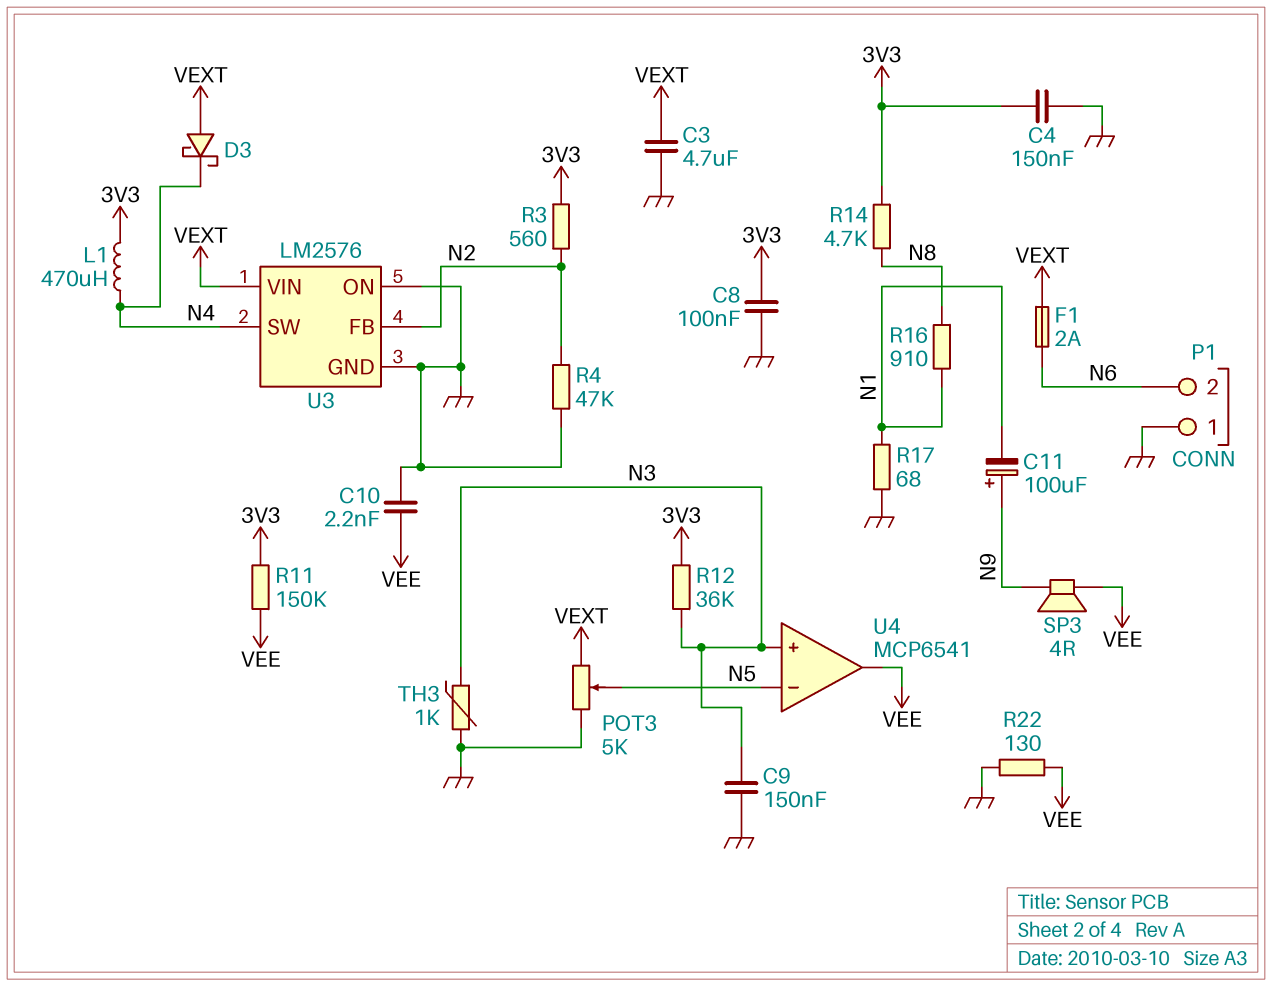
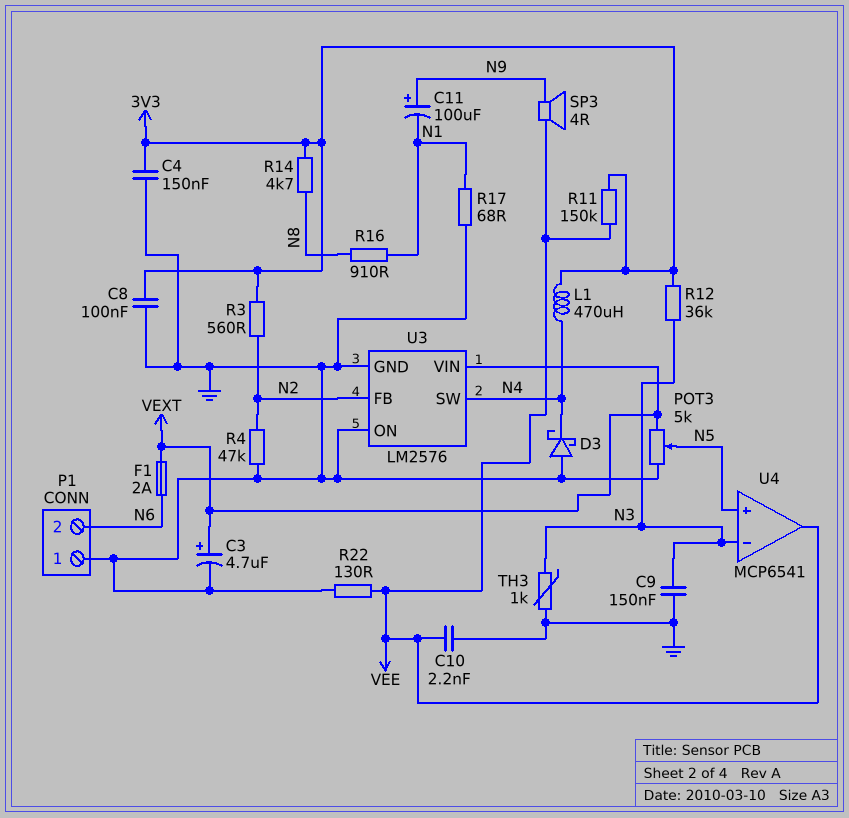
C3: 4.7uF (GND, VEXT) -> 4.7uF (plus VEXT, minus GND)
D3: schottky (A VEXT, K N4) -> schottky (A GND, K N4)
U4 pin in+: N3 -> N5
U4 pin in-: N5 -> N3

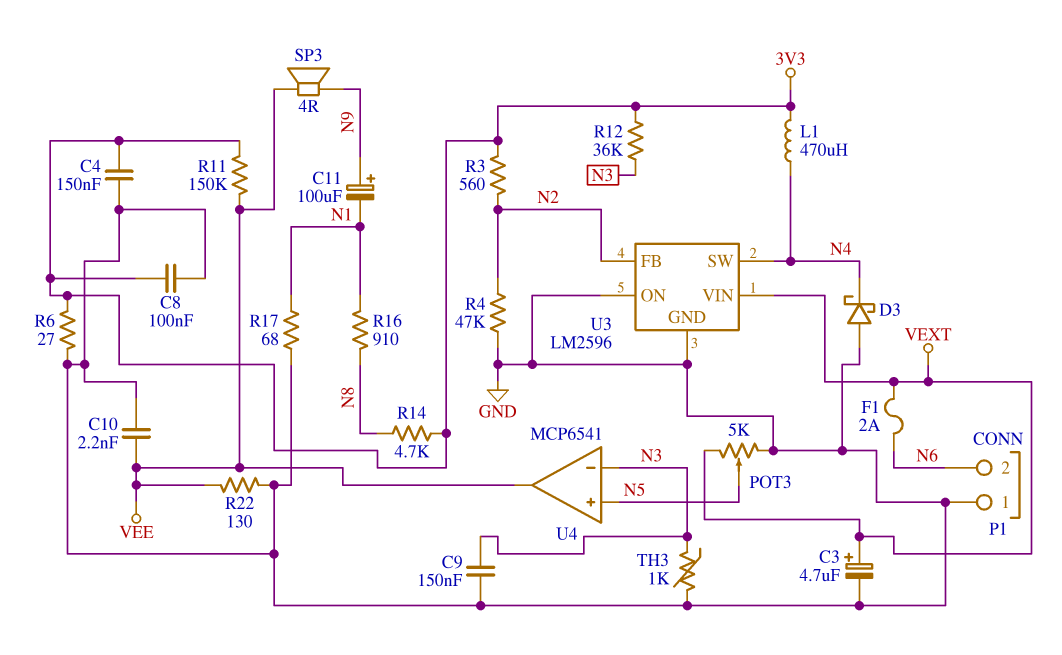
R6: none -> 27 (3V3, GND)
U3: LM2576 -> LM2596

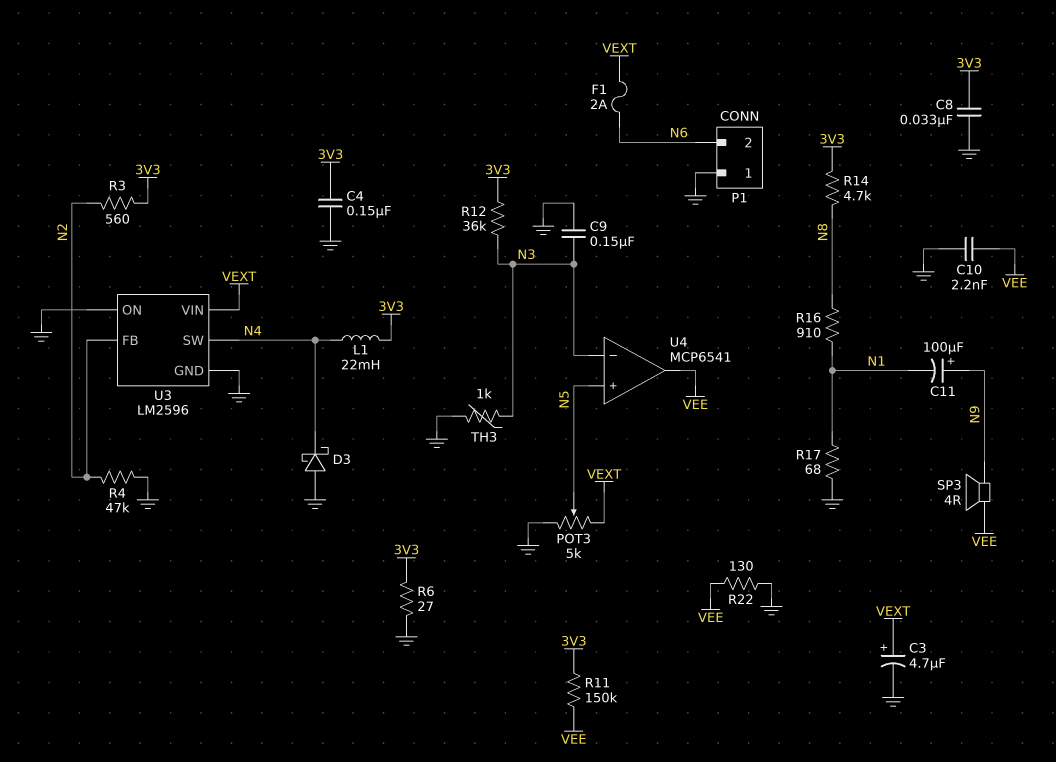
C8: 100nF (3V3, GND) -> 33nF (3V3, GND)
L1: 470uH (3V3, N4) -> 22mH (3V3, N4)

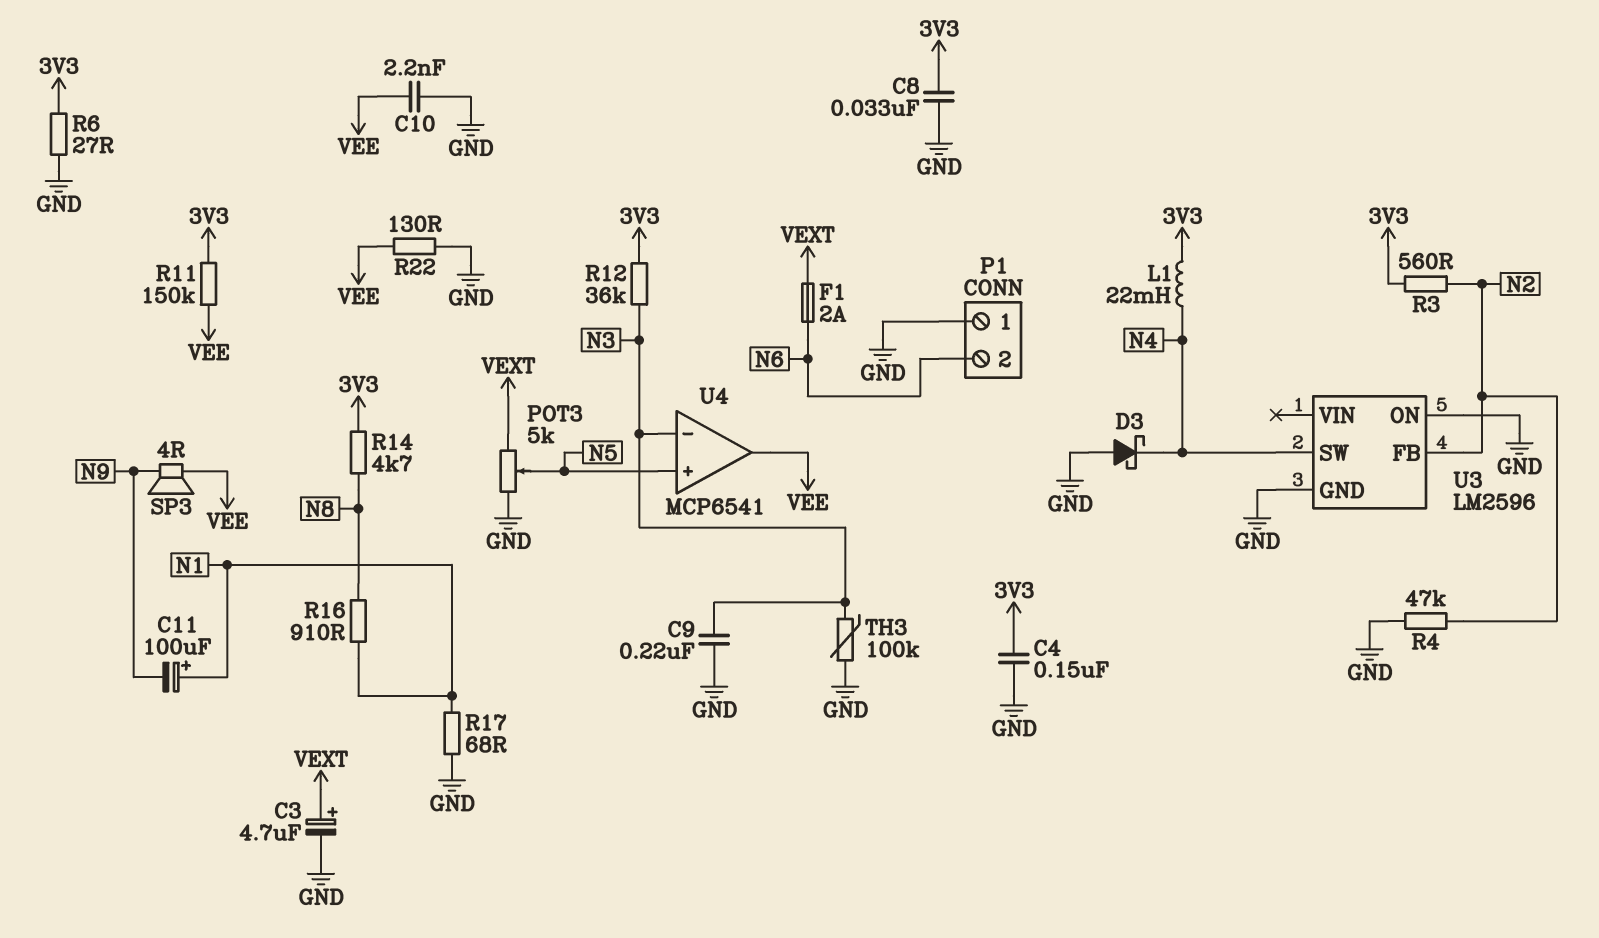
C9: 150nF (GND, N3) -> 220nF (GND, N3)
C11: 100uF (plus N9, minus N1) -> 100uF (plus N1, minus N9)
TH3: 1k (GND, N3) -> 100k (GND, N3)
U3 pin VIN: VEXT -> none

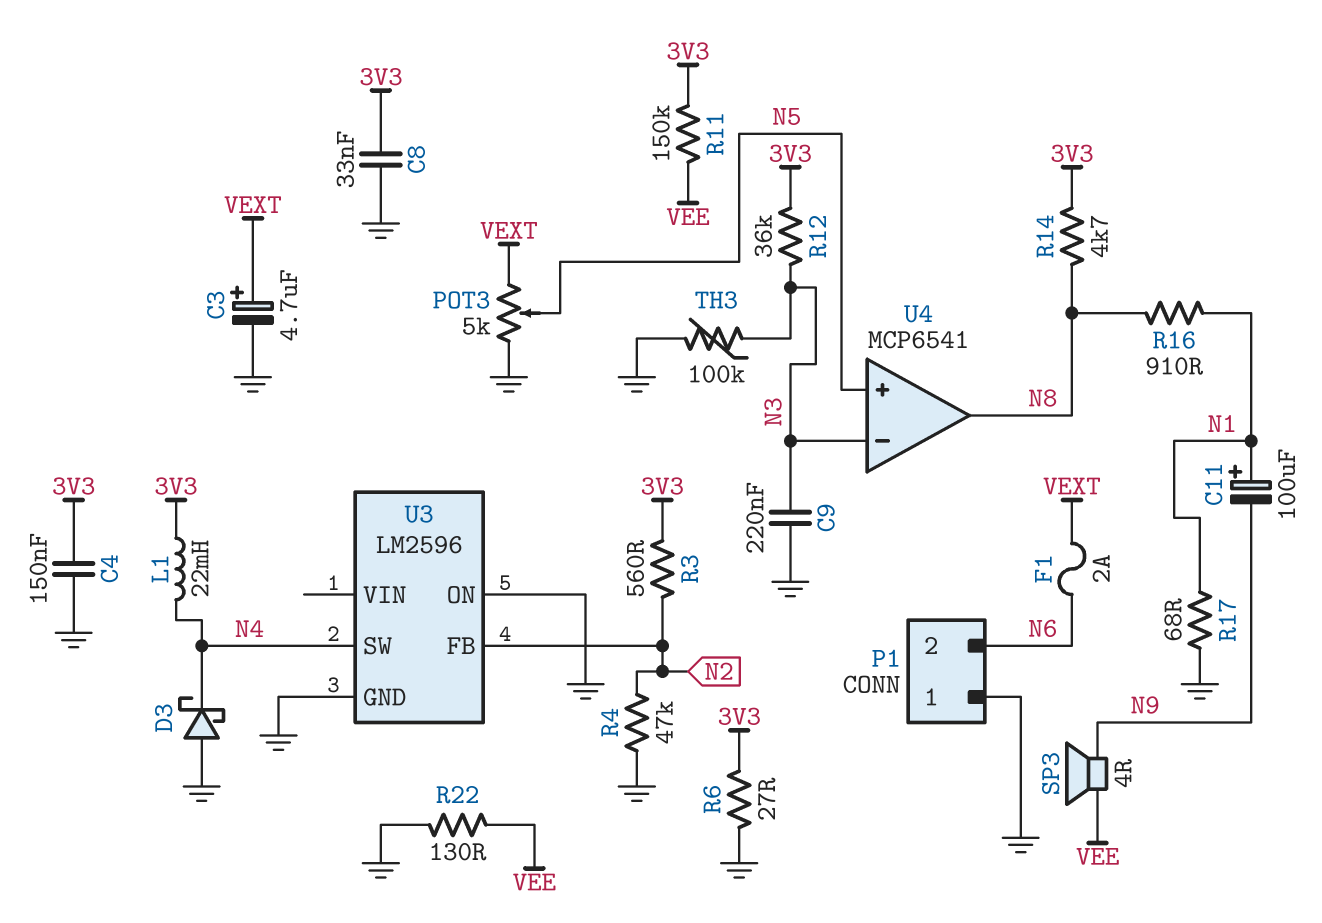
C10: 2.2nF (GND, VEE) -> none
U4 pin out: VEE -> N8

